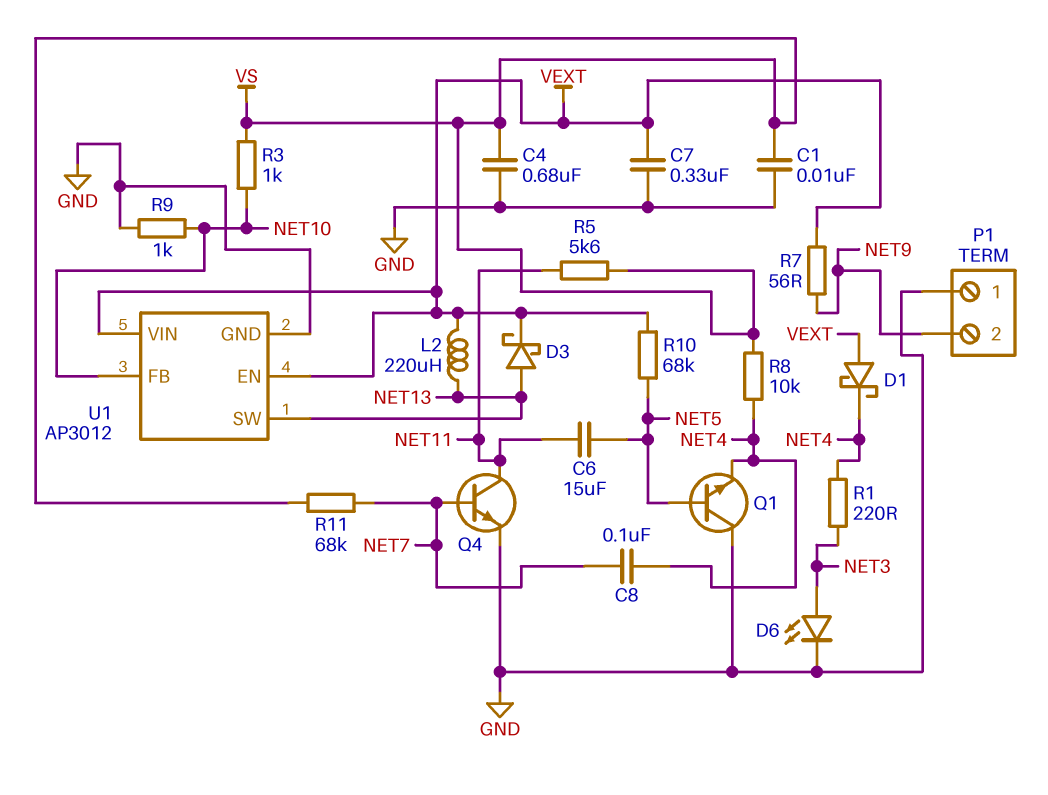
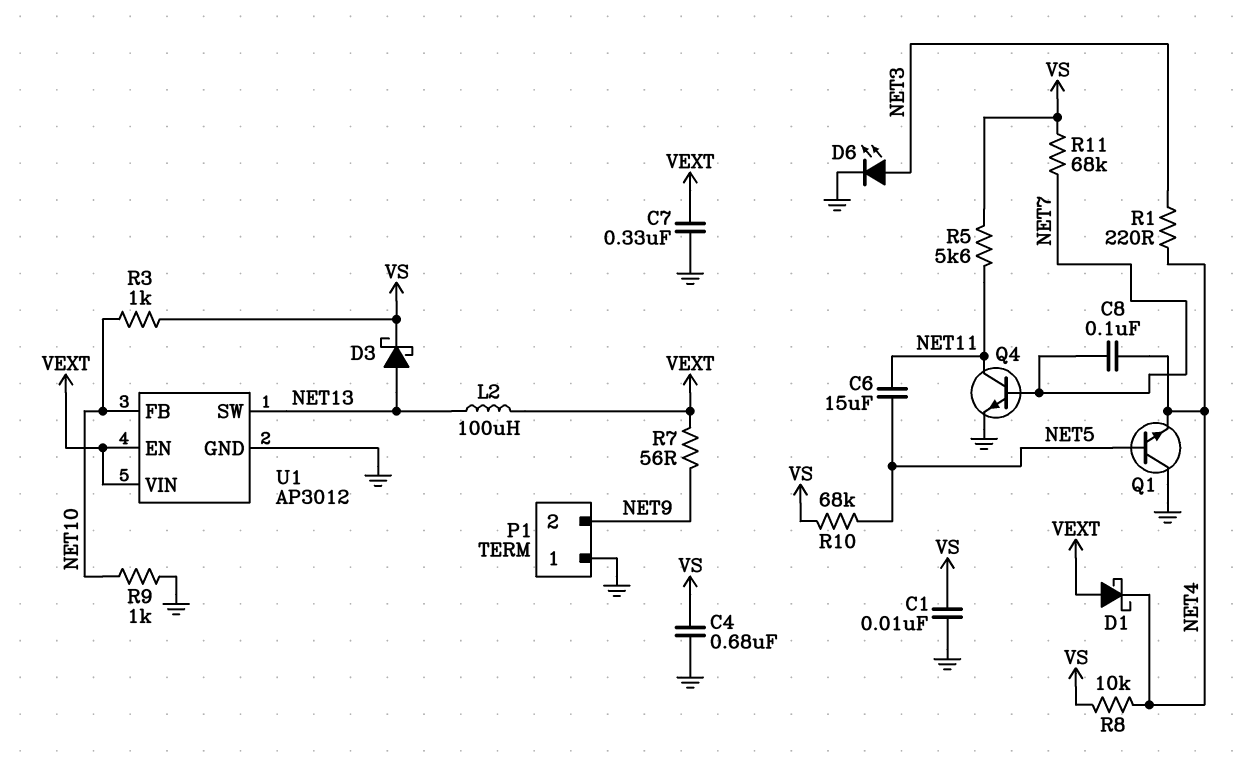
D3: schottky (A NET13, K VEXT) -> schottky (A NET13, K VS)
L2: 220uH (NET13, VEXT) -> 100uH (NET13, VEXT)
R10: 68k (NET5, VEXT) -> 68k (NET5, VS)

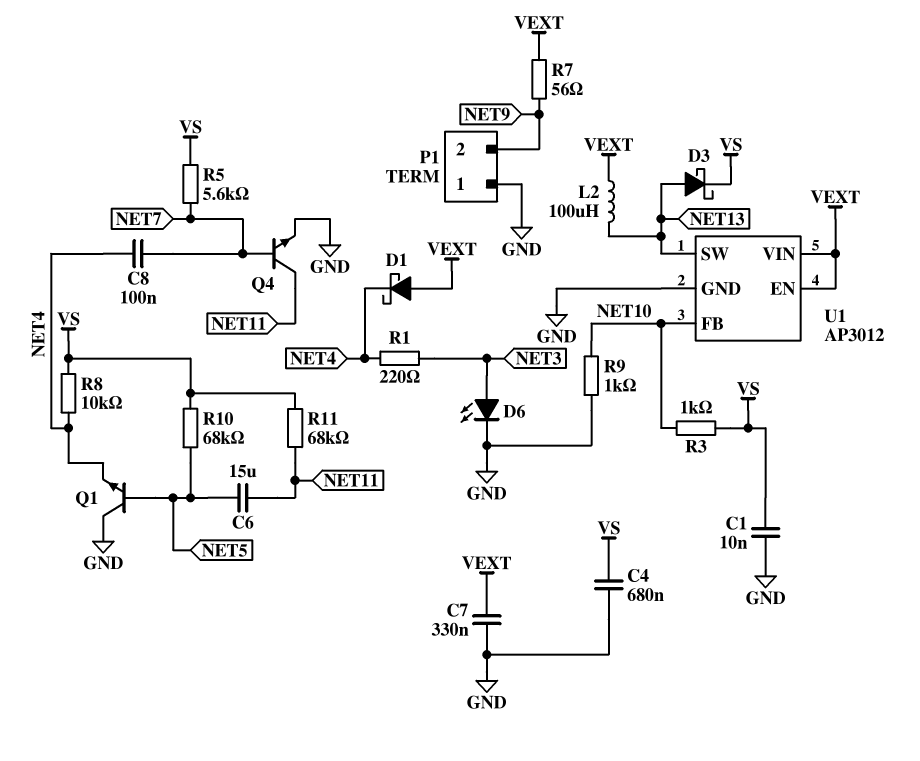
R5: 5.6k (NET11, VS) -> 5.6k (NET7, VS)
R11: 68k (NET7, VS) -> 68k (NET11, VS)

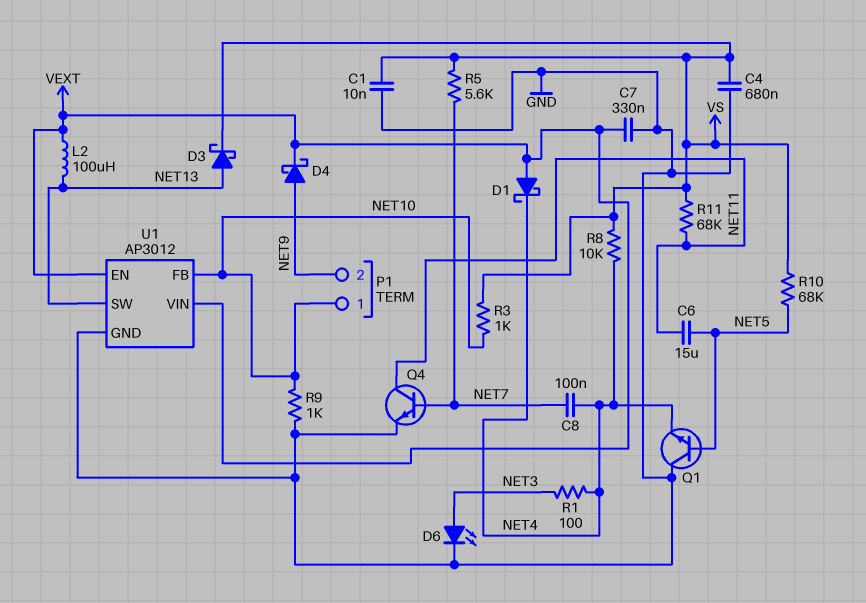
D4: none -> schottky (A NET9, K VEXT)
P1 pin 1: GND -> NET10
R1: 220 (NET3, NET4) -> 100 (NET3, NET4)
R7: 56 (NET9, VEXT) -> none

